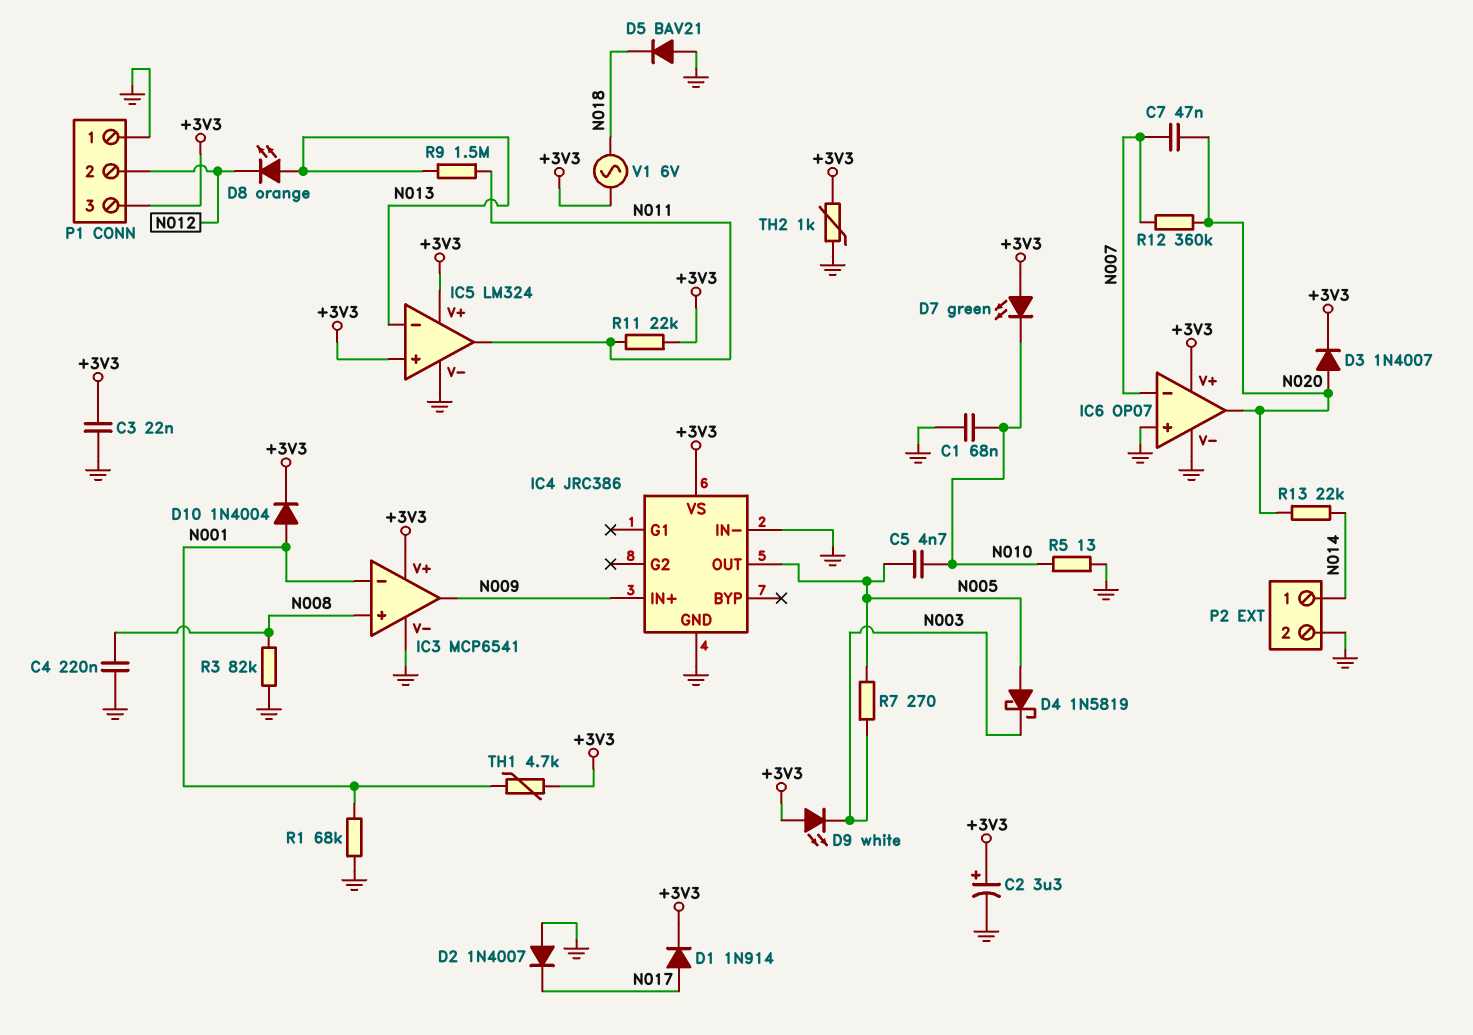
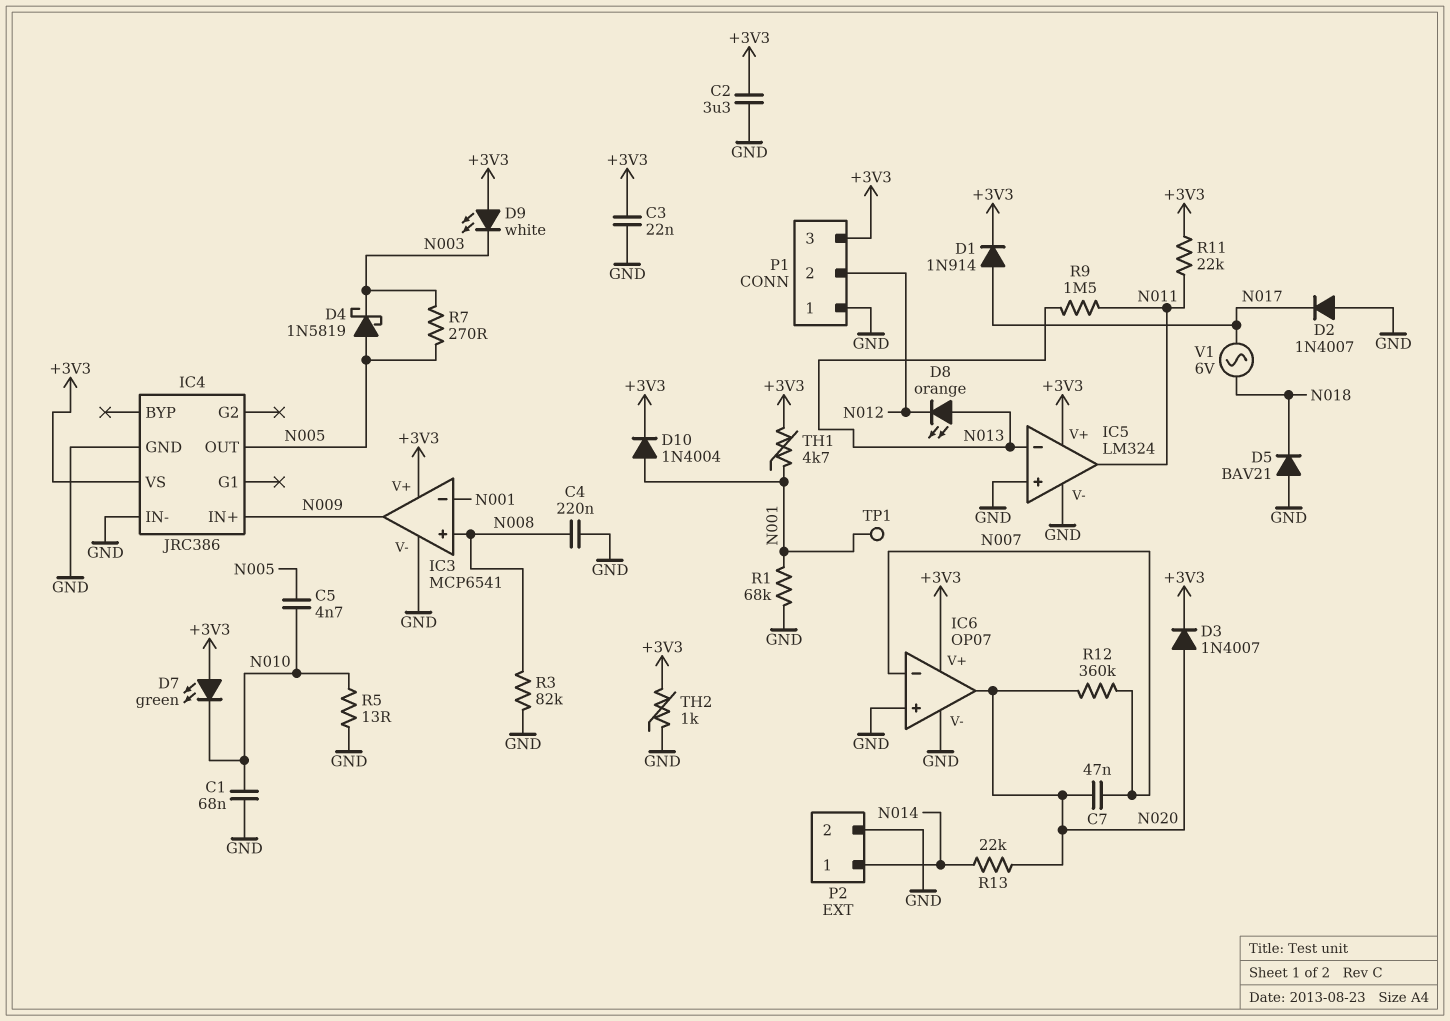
C2: 3.3uF (plus +3V3, minus GND) -> 3.3uF (+3V3, GND)
IC5 pin in+: +3V3 -> GND
TP1: none -> test point (N001)
V1: AC 6V (+3V3, N018) -> AC 6V (N017, N018)

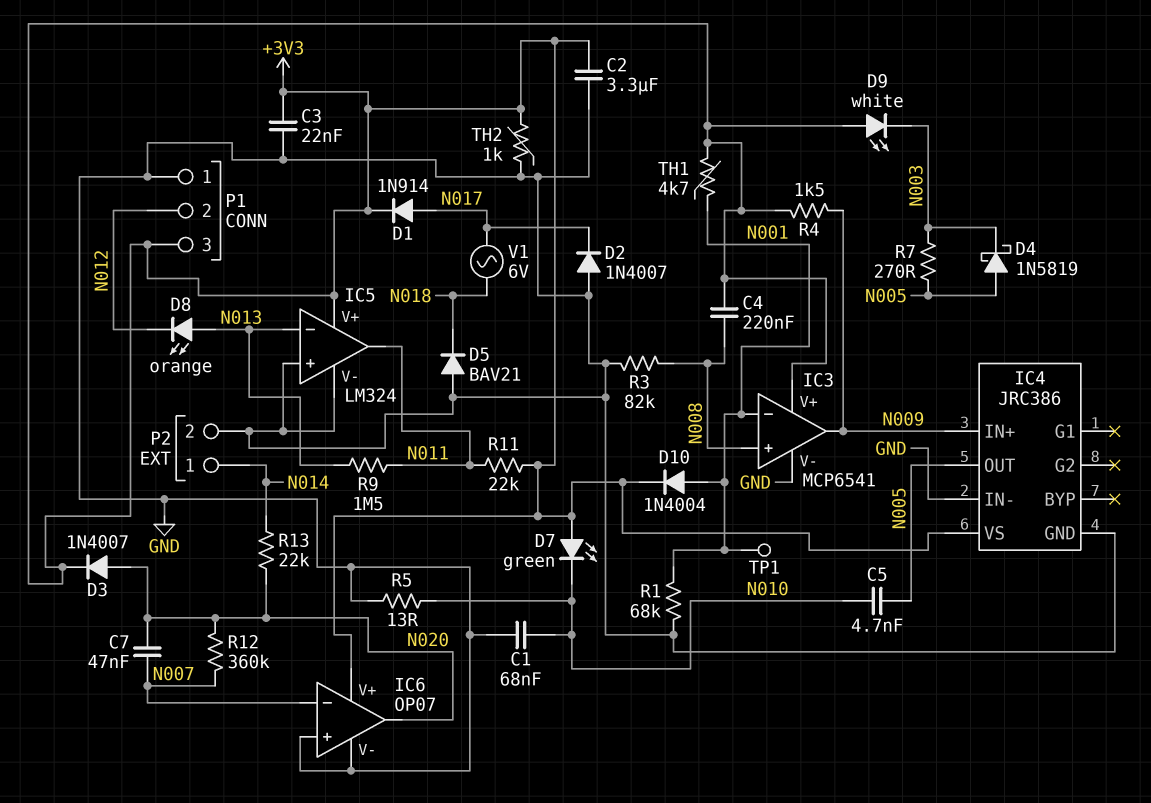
C4: 220nF (GND, N008) -> 220nF (+3V3, N008)
R4: none -> 1.5k (+3V3, N009)

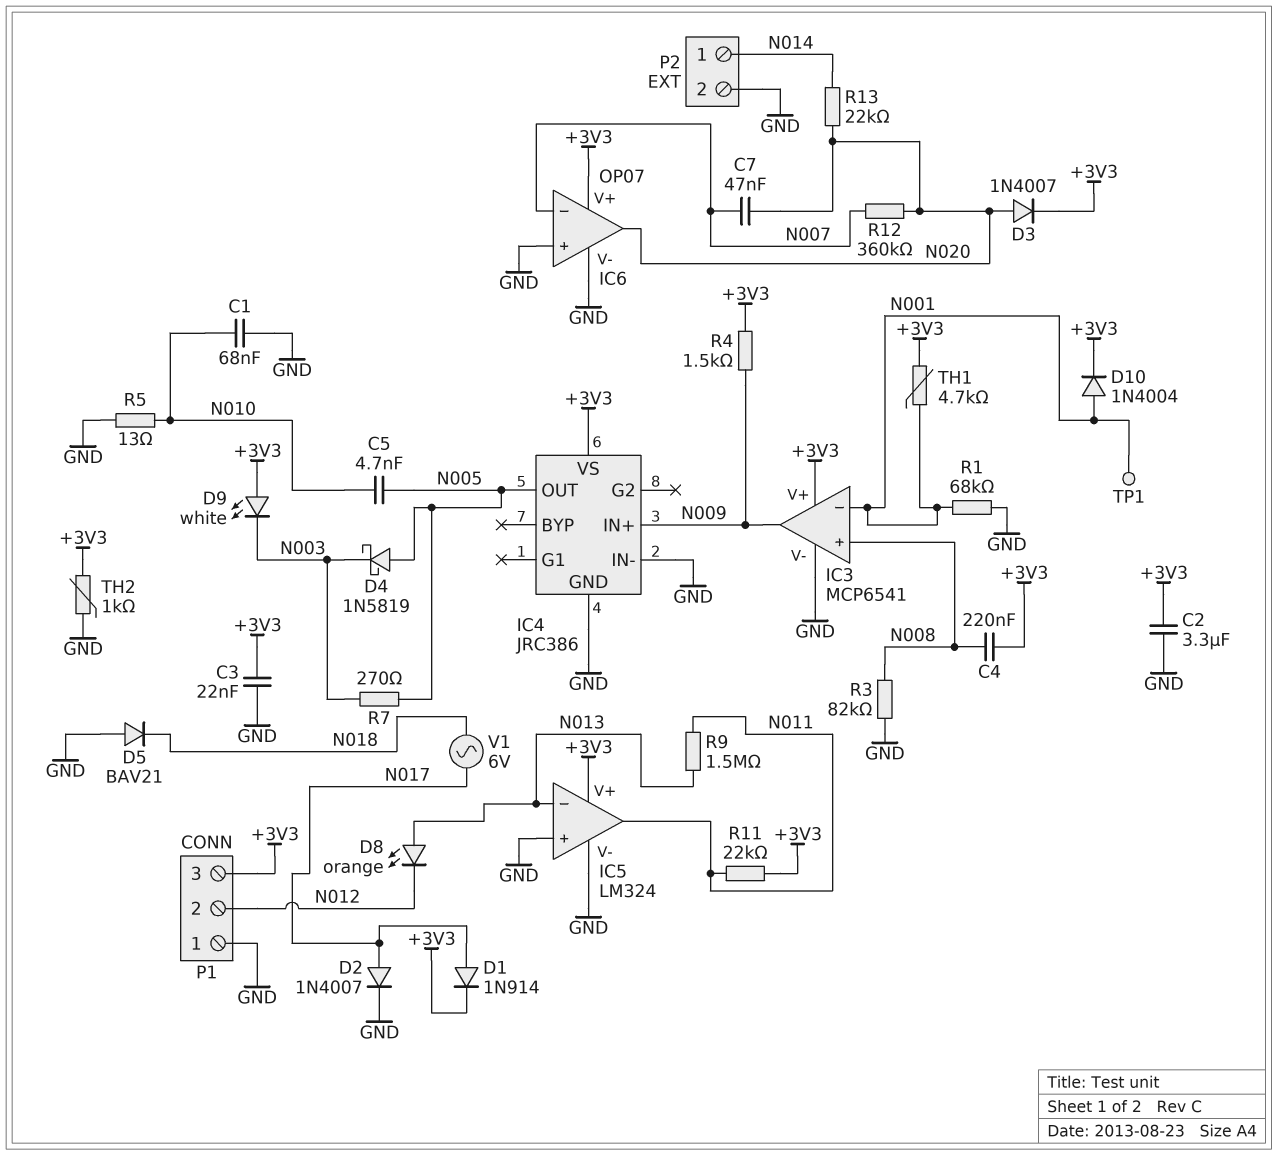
D2: diode 1N4007 (A GND, K N017) -> diode 1N4007 (A N017, K GND)
D7: LED green (A +3V3, K N010) -> none

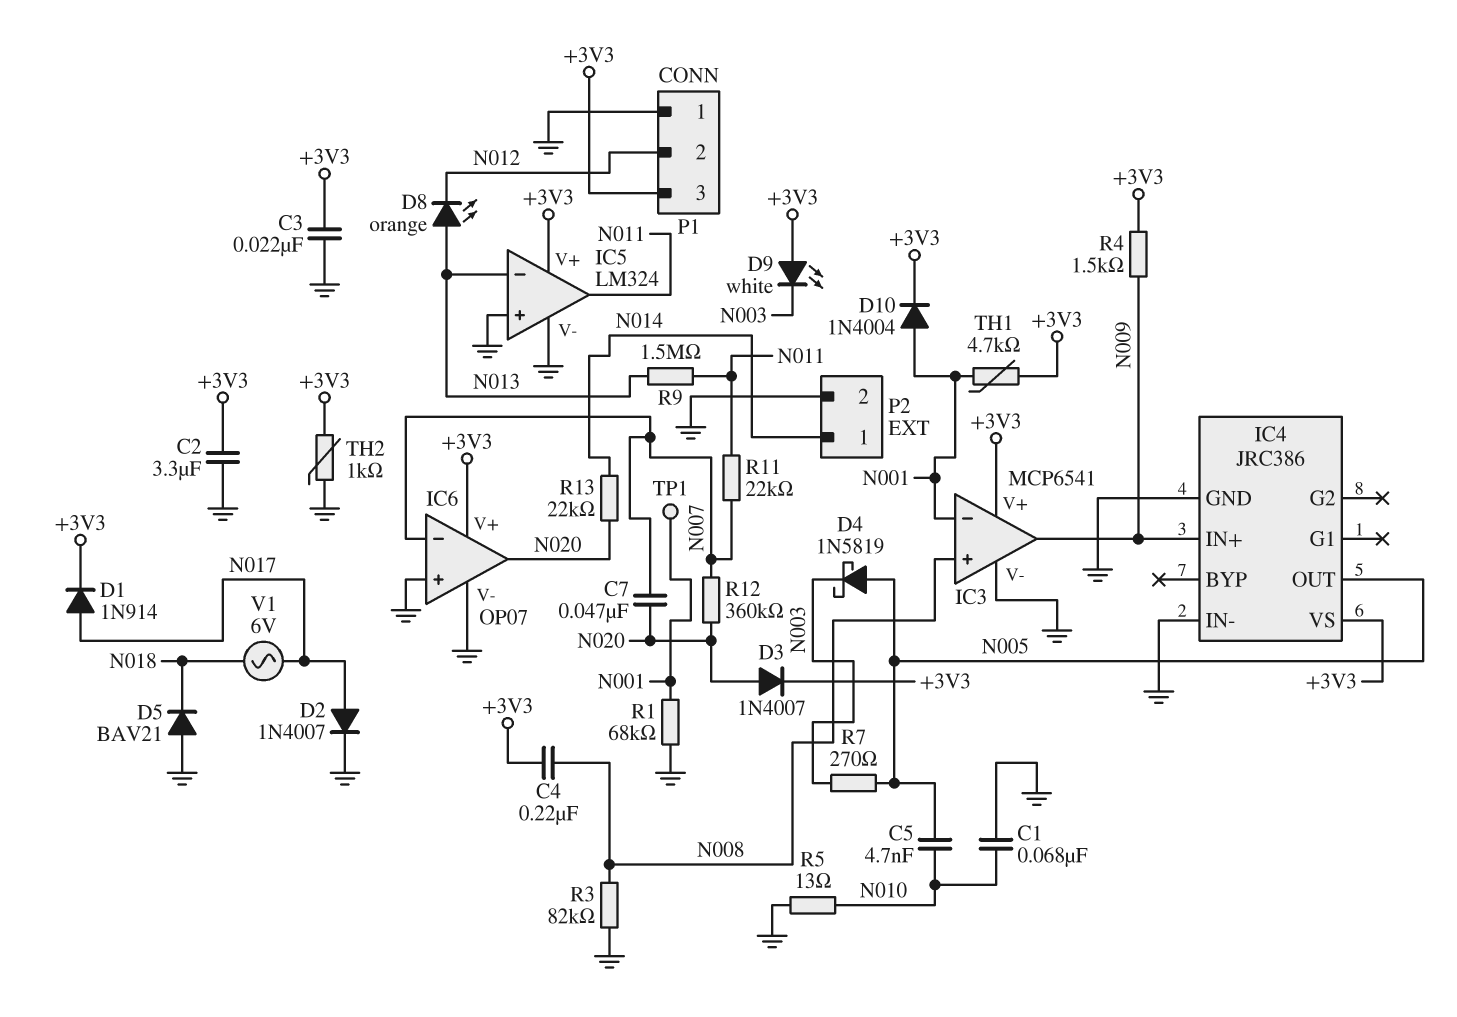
R11: 22k (+3V3, N011) -> 22k (N007, N011)

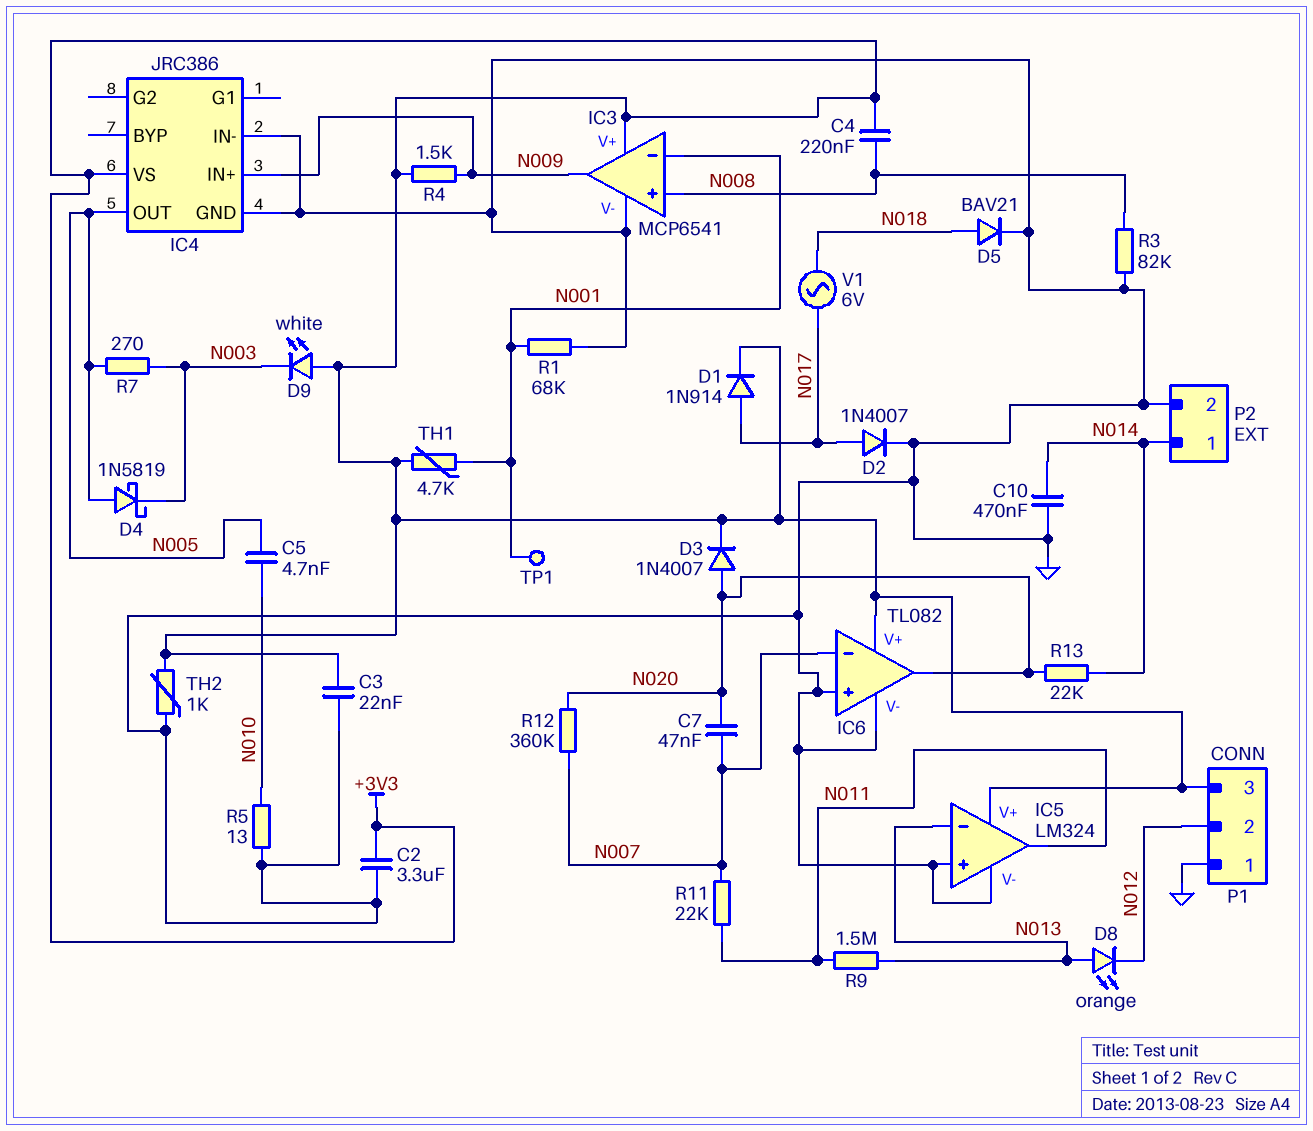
C1: 68nF (GND, N010) -> none
C10: none -> 470nF (GND, N014)
D5: diode BAV21 (A GND, K N018) -> diode BAV21 (A N018, K GND)
D10: diode 1N4004 (A N001, K +3V3) -> none
IC6: OP07 -> TL082

